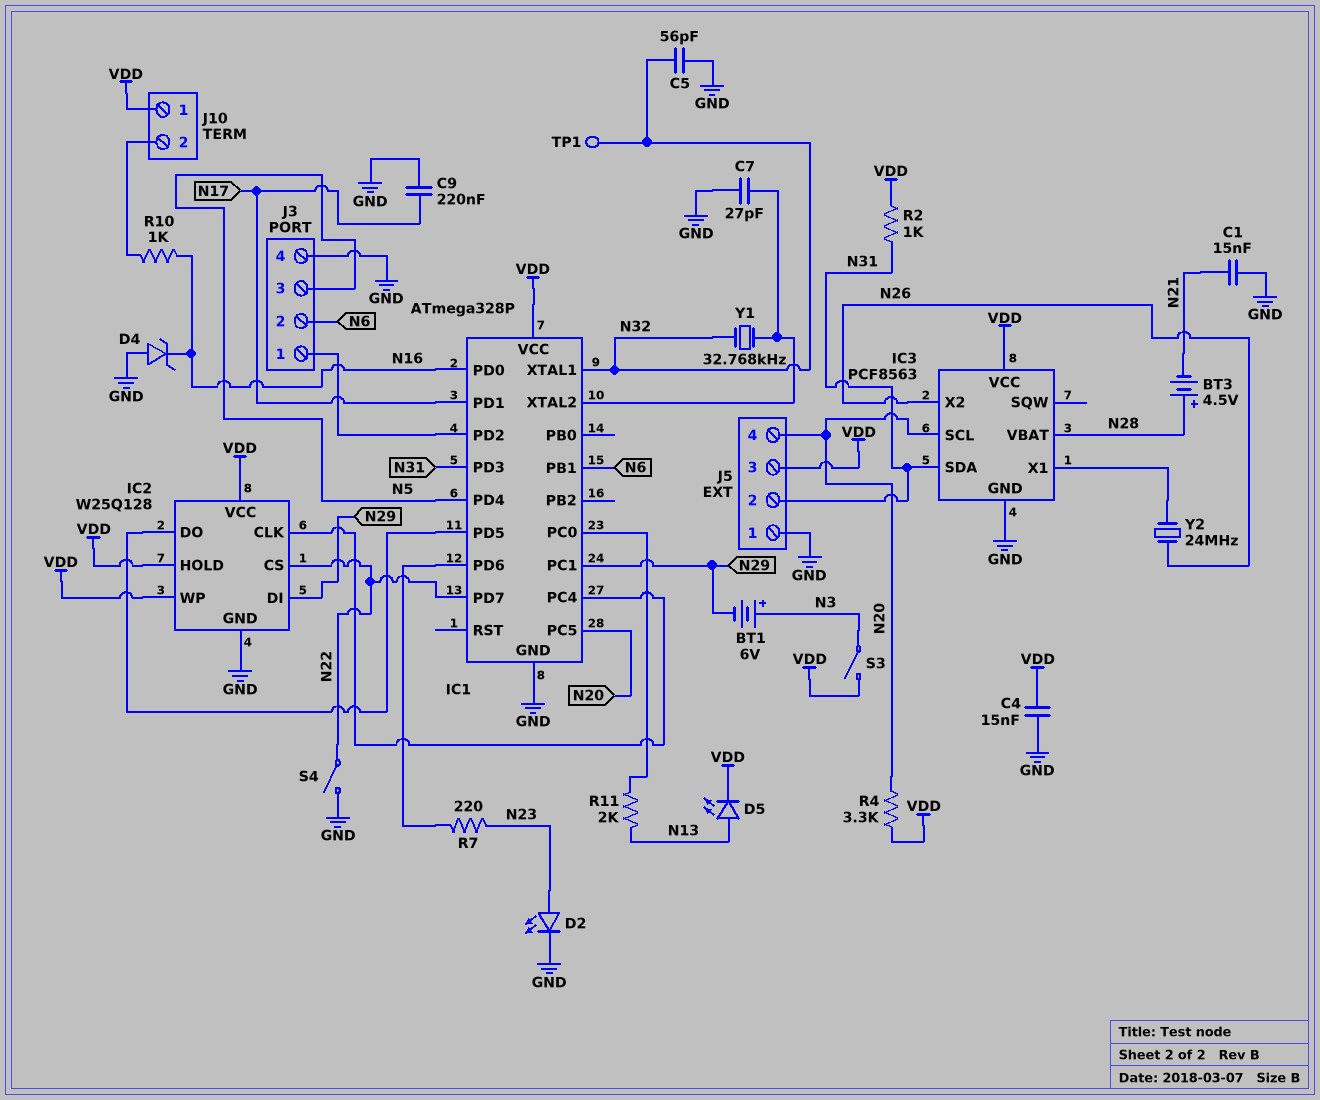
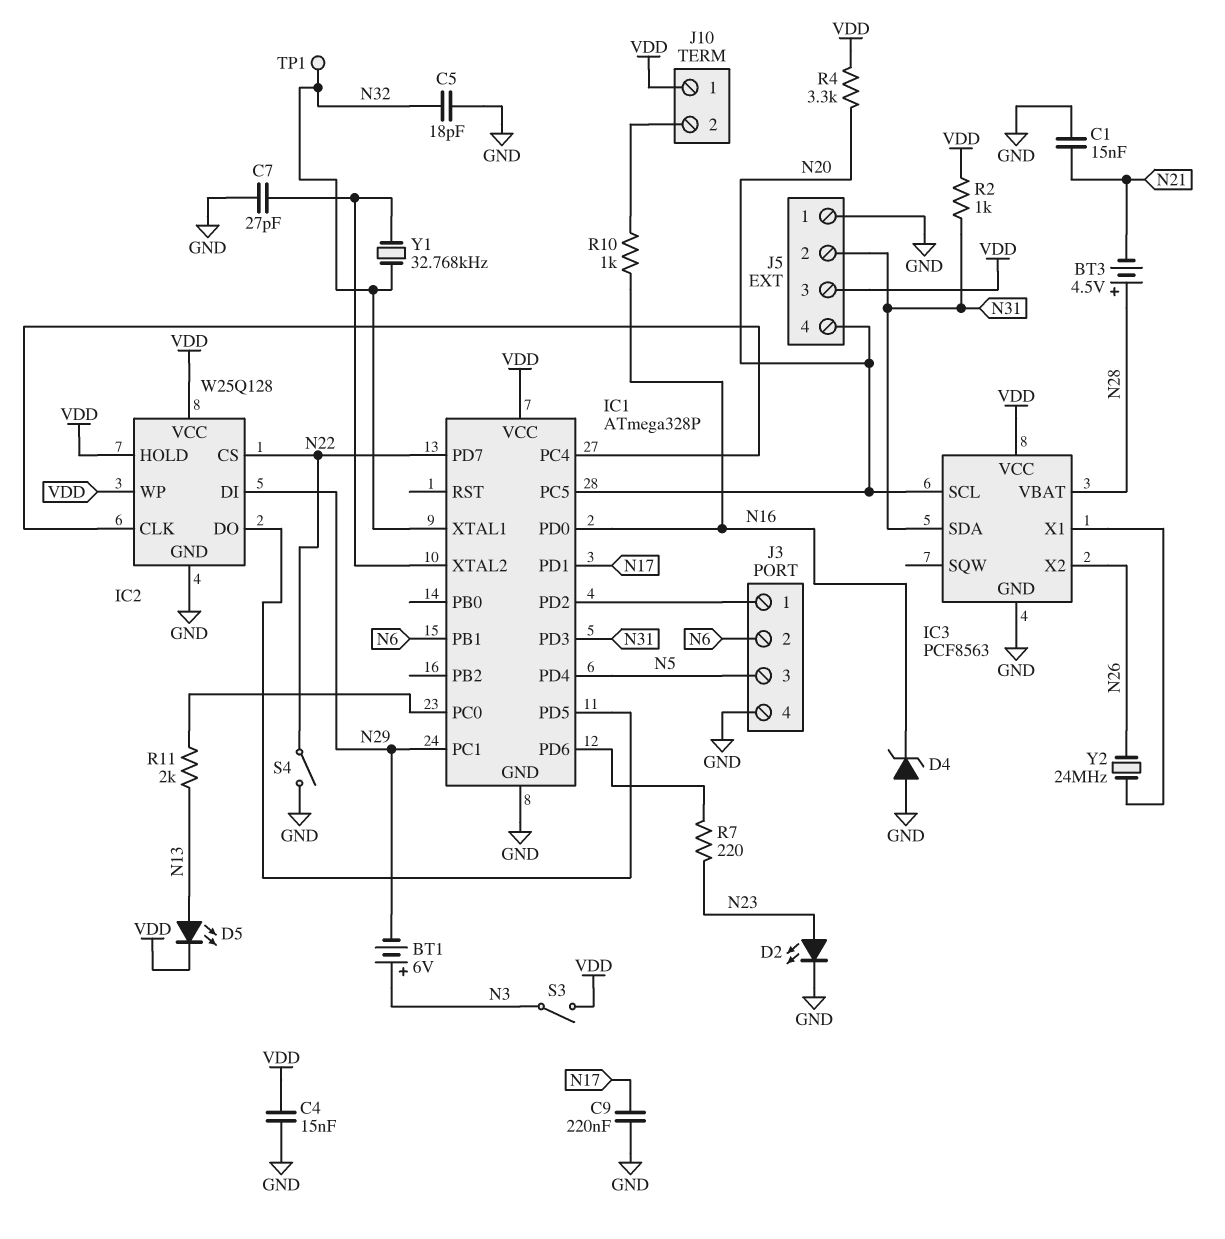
C5: 56pF (GND, N32) -> 18pF (GND, N32)

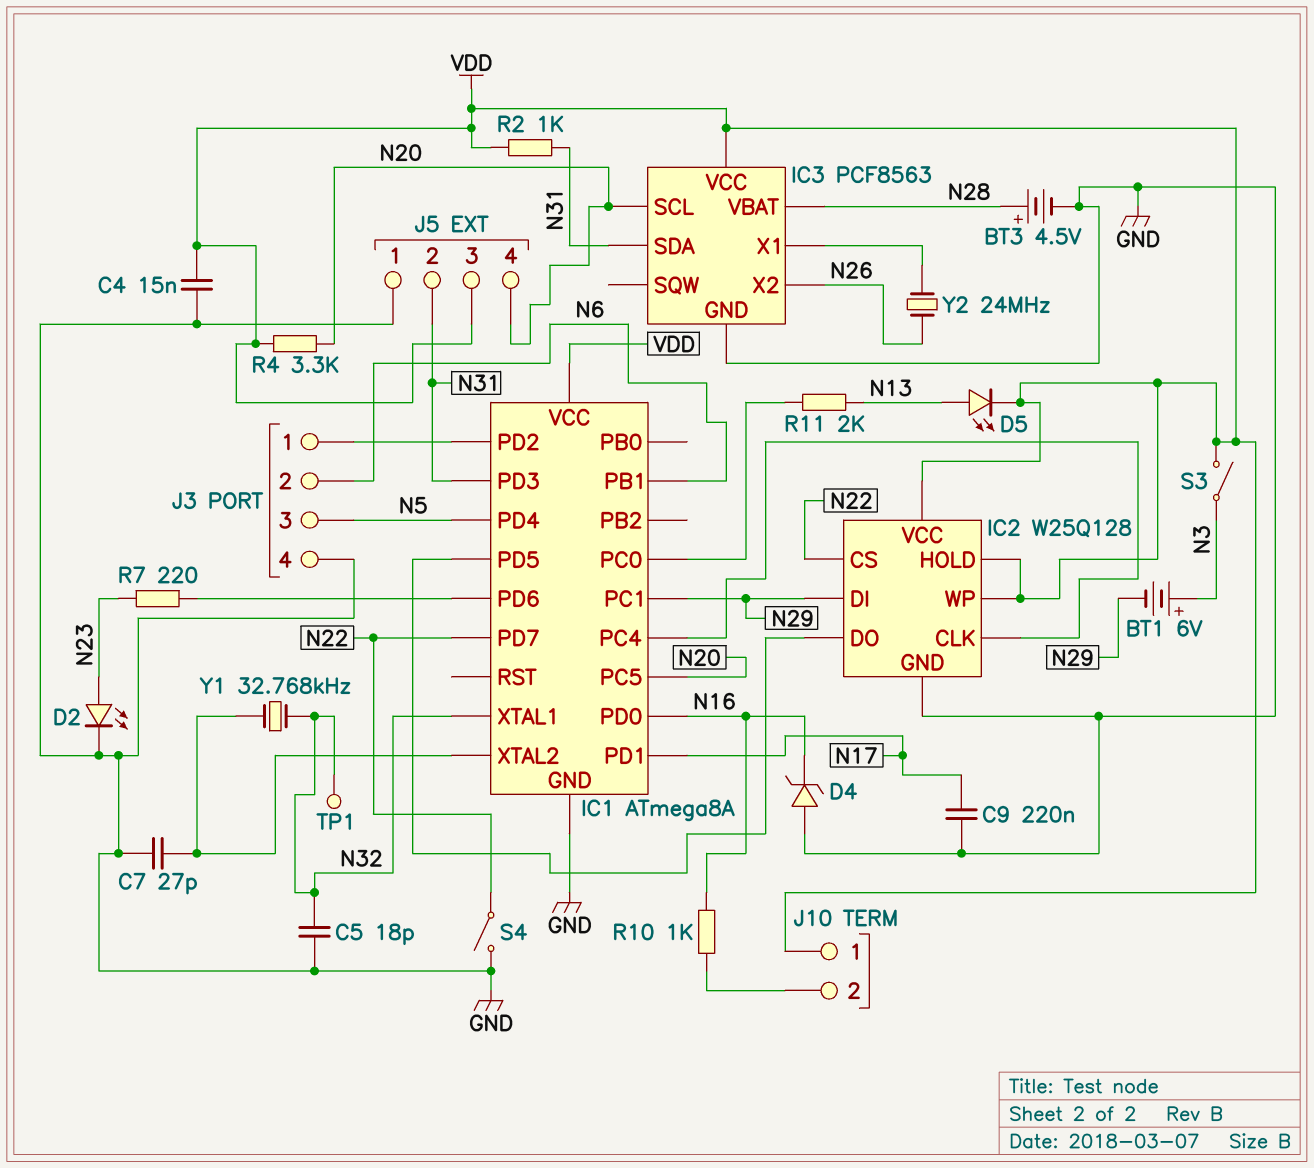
BT3: 4.5V (plus N28, minus N21) -> 4.5V (plus N28, minus GND)
C1: 15nF (GND, N21) -> none
IC1: ATmega328P -> ATmega8A

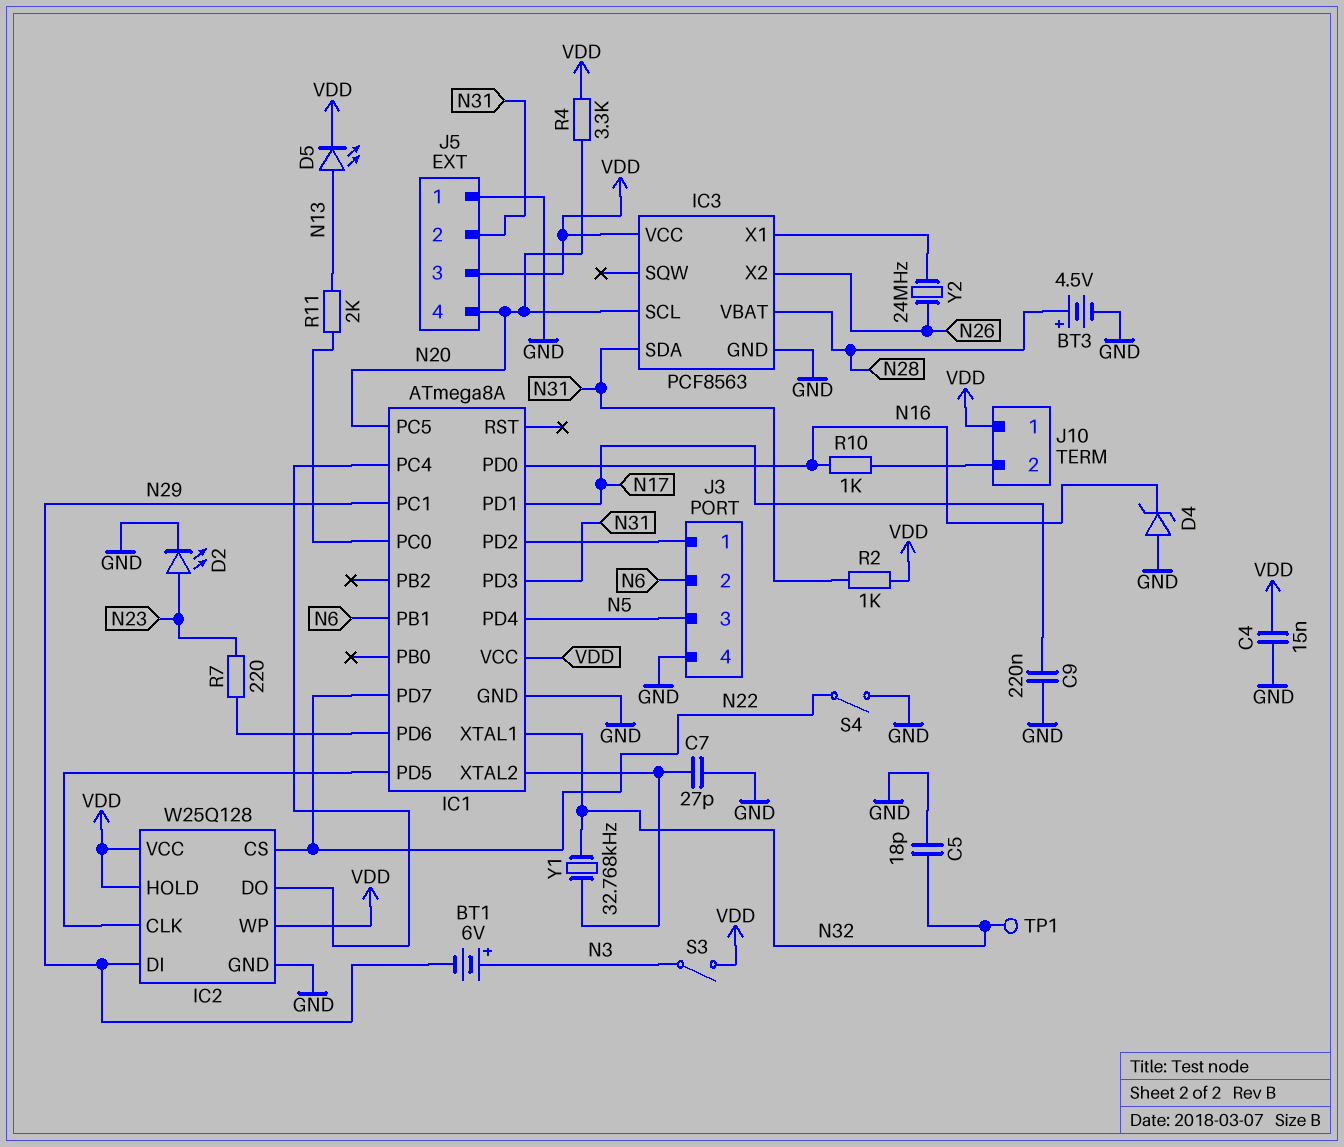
IC2 pin CLK: IC1/PC4 -> IC1/PD5
IC2 pin DO: IC1/PD5 -> IC1/PC4

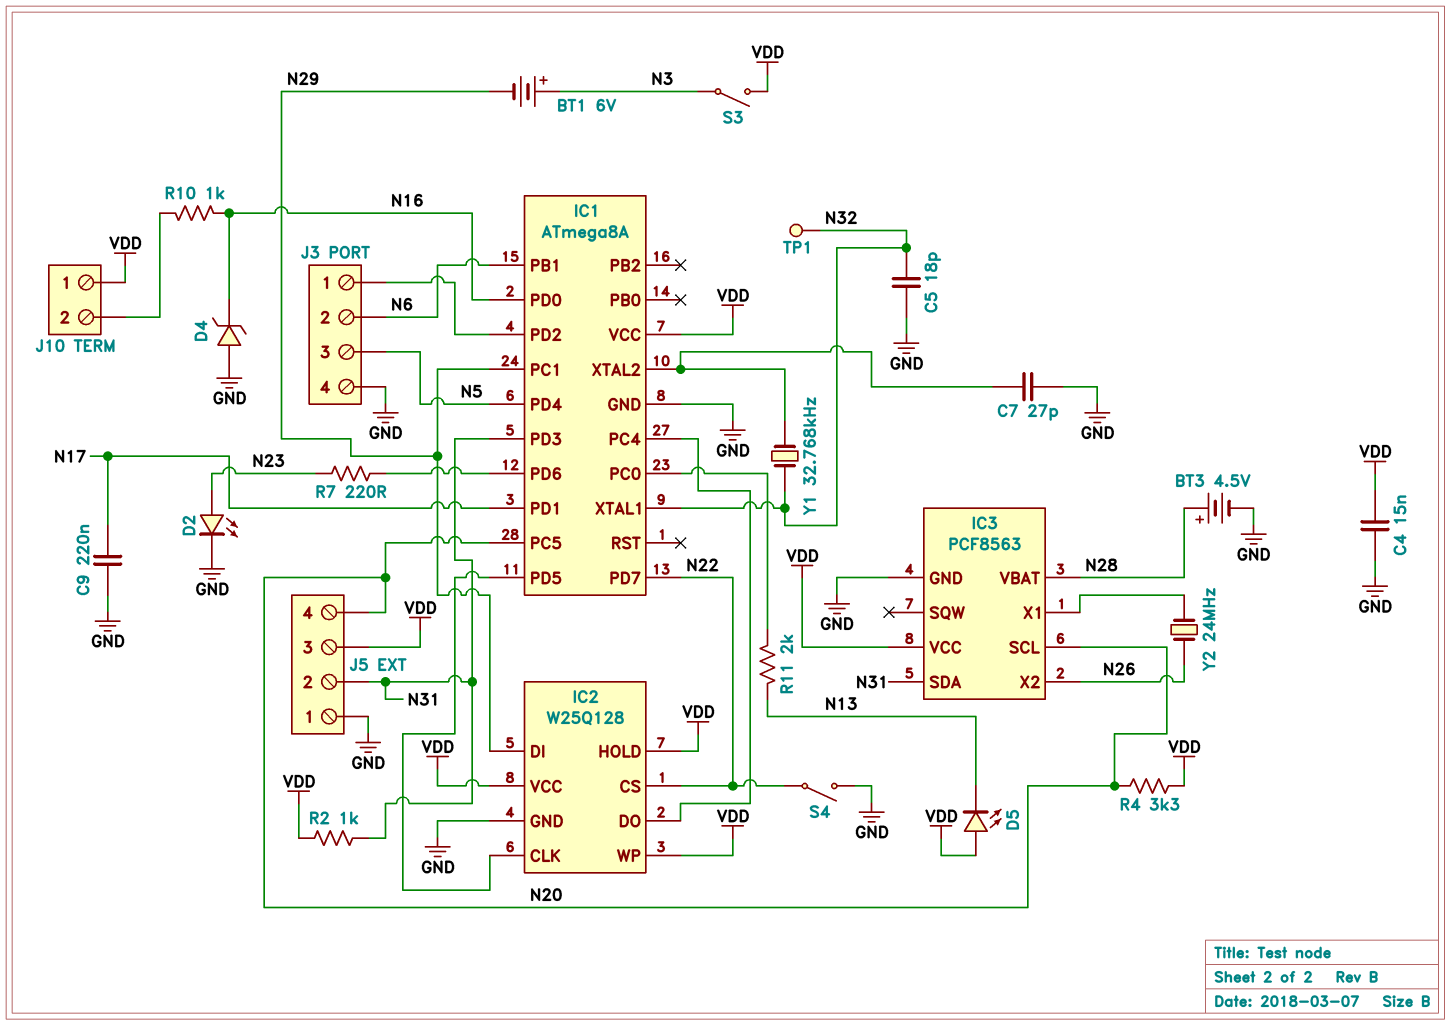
D5: LED (A N13, K VDD) -> LED (A VDD, K N13)

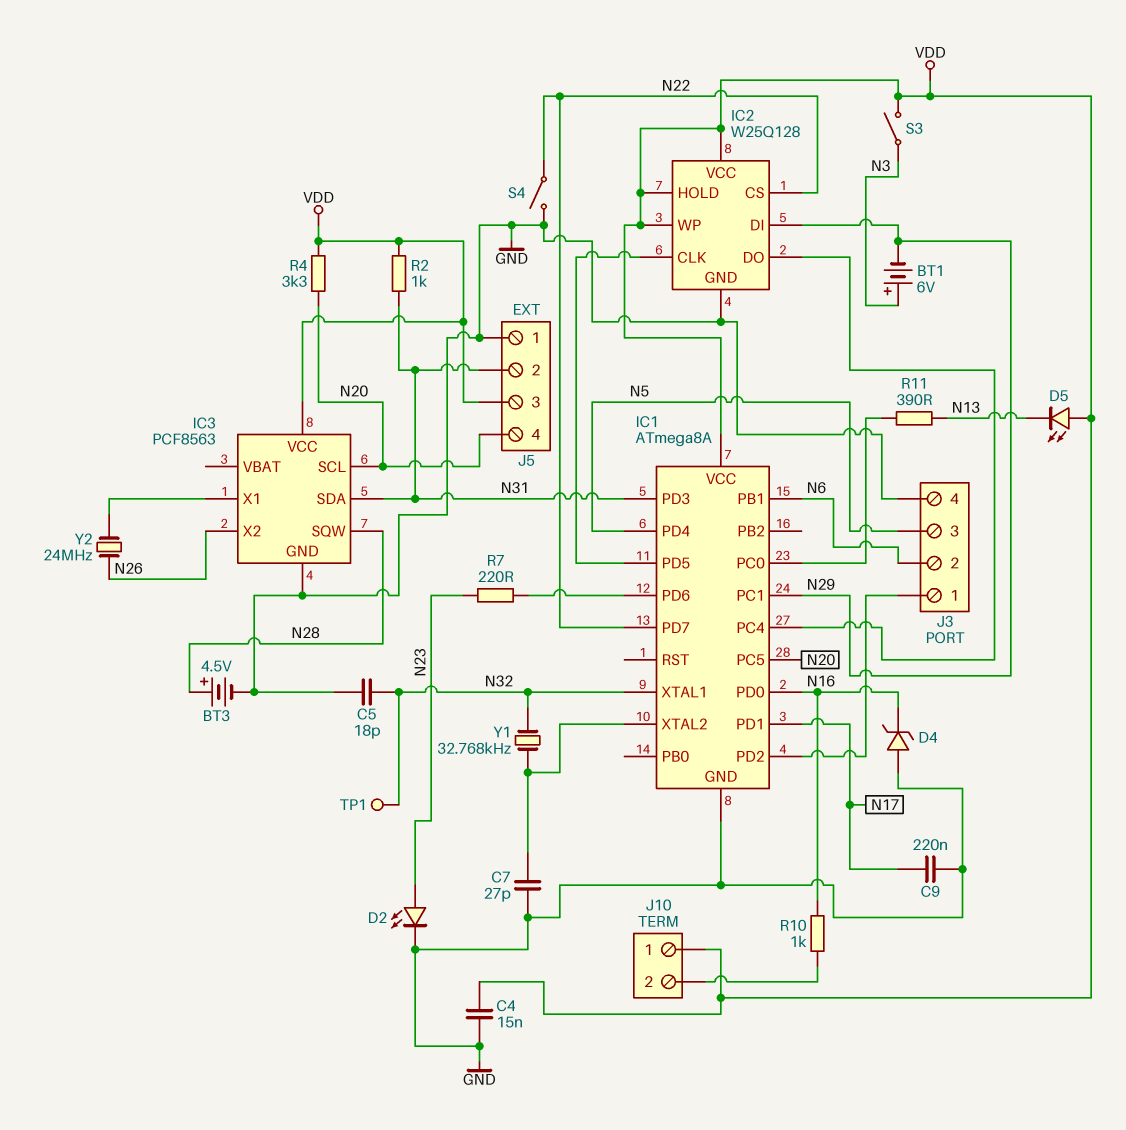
IC3 pin SQW: none -> N28
IC3 pin VBAT: N28 -> none
R11: 2k (IC1/PC0, N13) -> 390 (IC1/PC0, N13)

